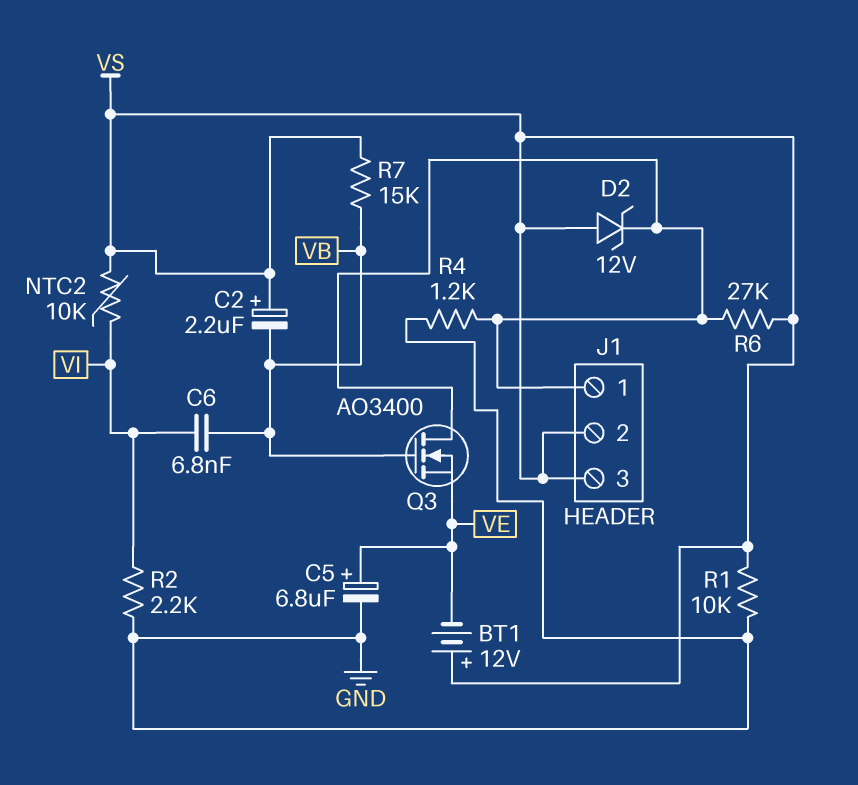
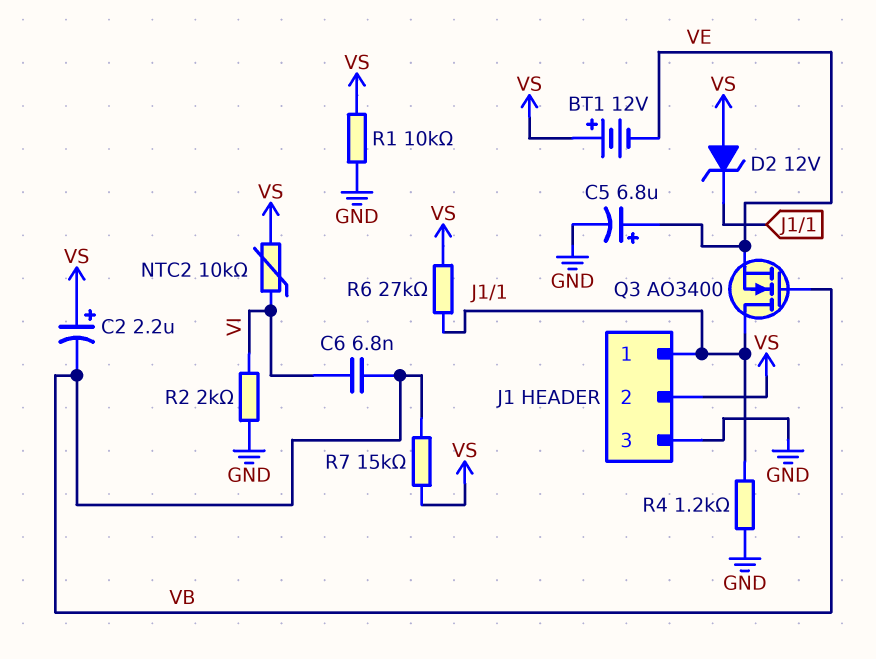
J1 pin 3: VS -> GND
R2: 2.2k (GND, VI) -> 2k (GND, VI)

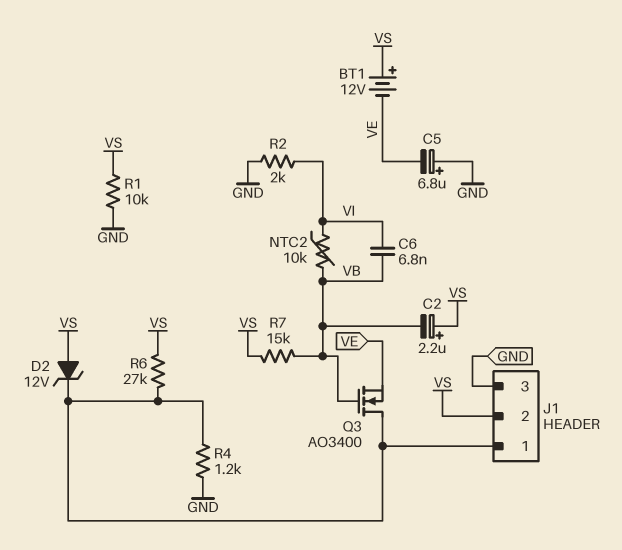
C5: 6.8uF (plus VE, minus GND) -> 6.8uF (plus GND, minus VE)
NTC2: 10k (VI, VS) -> 10k (VB, VI)

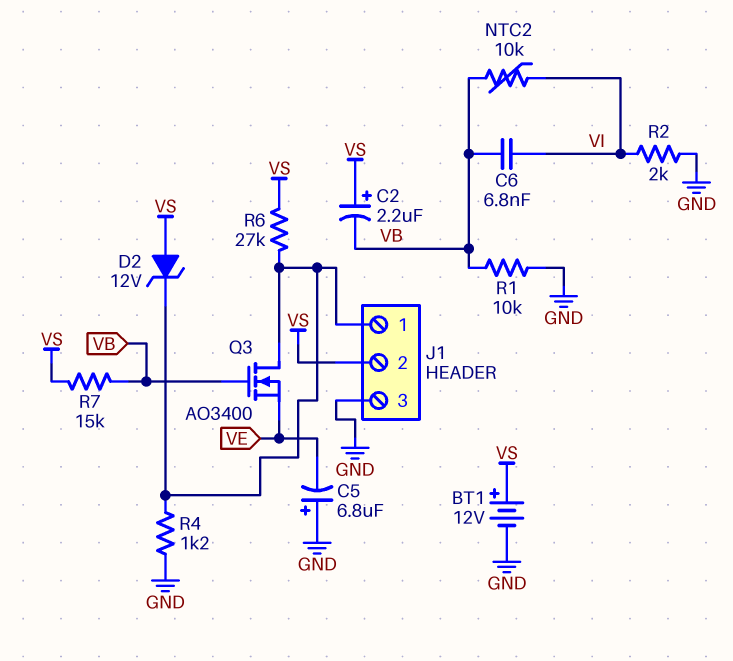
BT1: 12V (plus VS, minus VE) -> 12V (plus VS, minus GND)
R1: 10k (GND, VS) -> 10k (GND, VB)

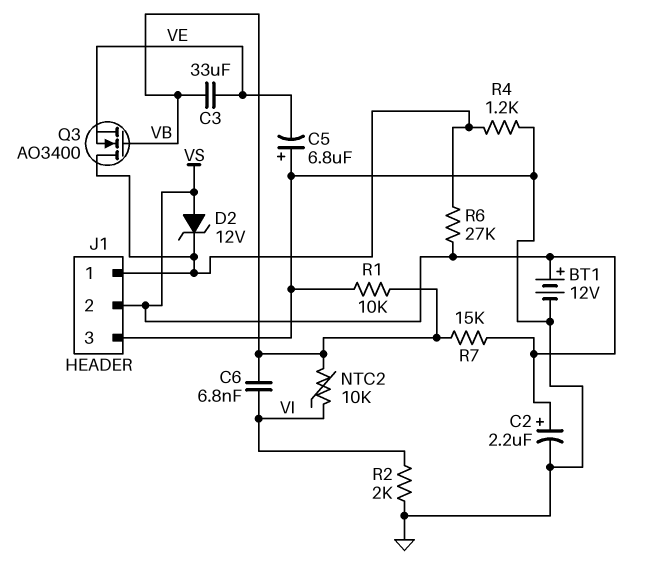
C2: 2.2uF (plus VS, minus VB) -> 2.2uF (plus VS, minus GND)
C3: none -> 33uF (VB, VE)

